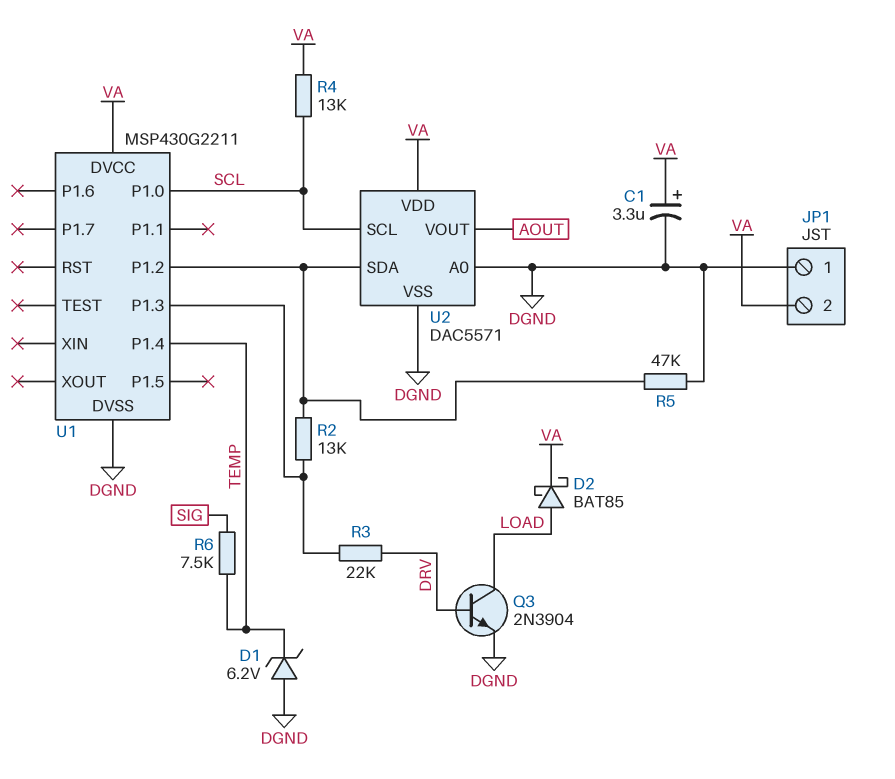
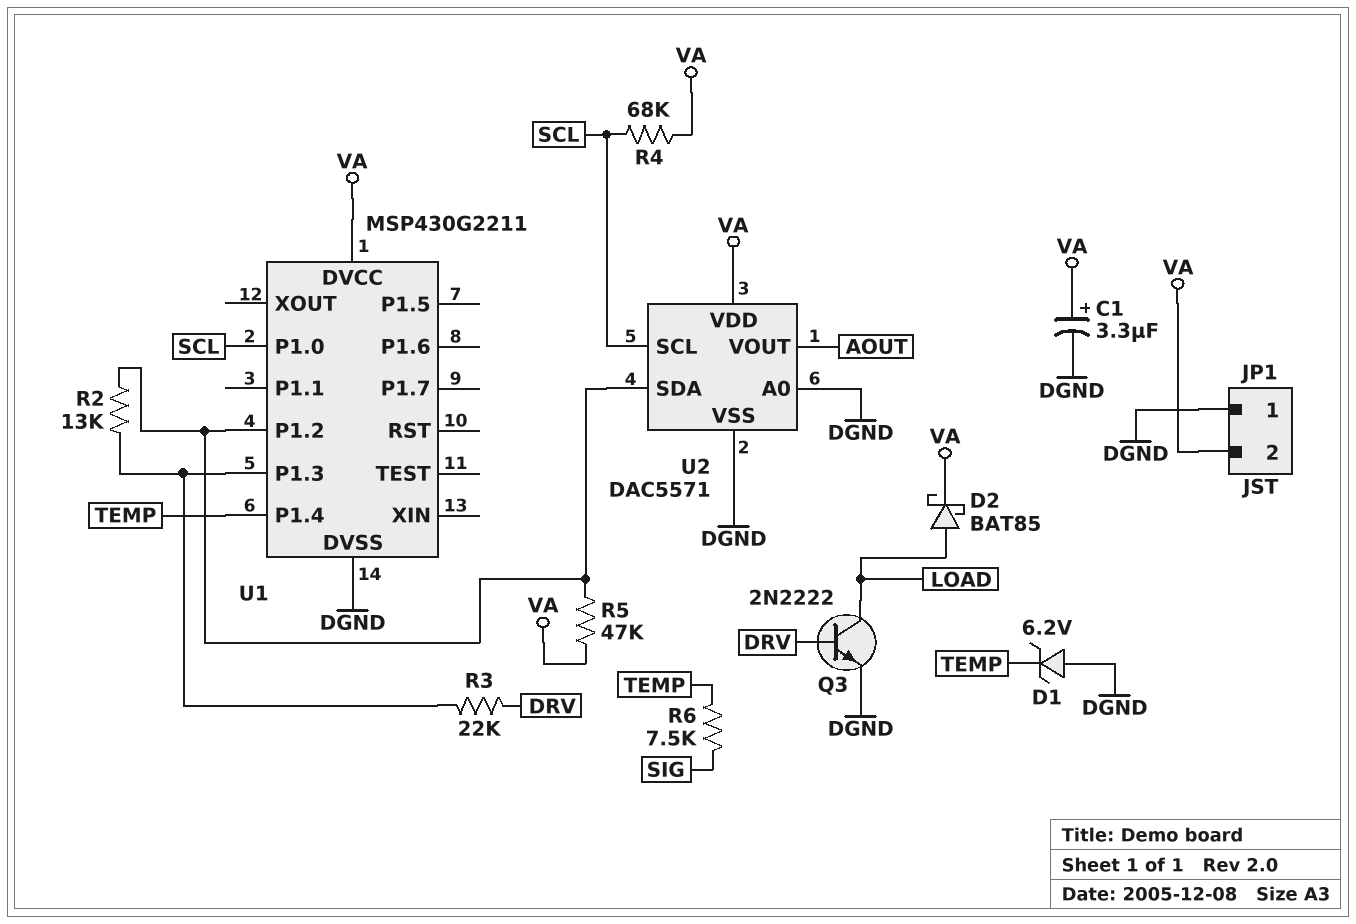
Q3: NPN 2N3904 (B DRV, C LOAD, E DGND) -> NPN 2N2222 (B DRV, C LOAD, E DGND)
R4: 13k (SCL, VA) -> 68k (SCL, VA)
R5: 47k (DGND, U1/P1.2) -> 47k (U1/P1.2, VA)

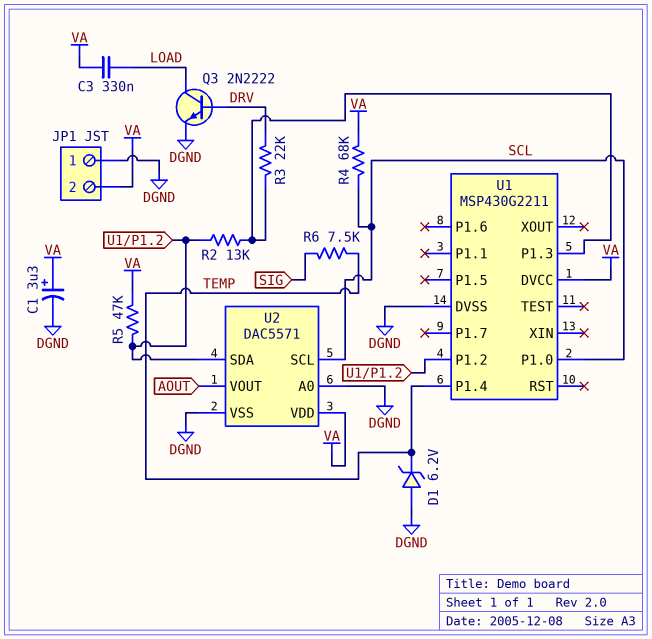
C3: none -> 330nF (LOAD, VA)
D2: schottky BAT85 (A LOAD, K VA) -> none

